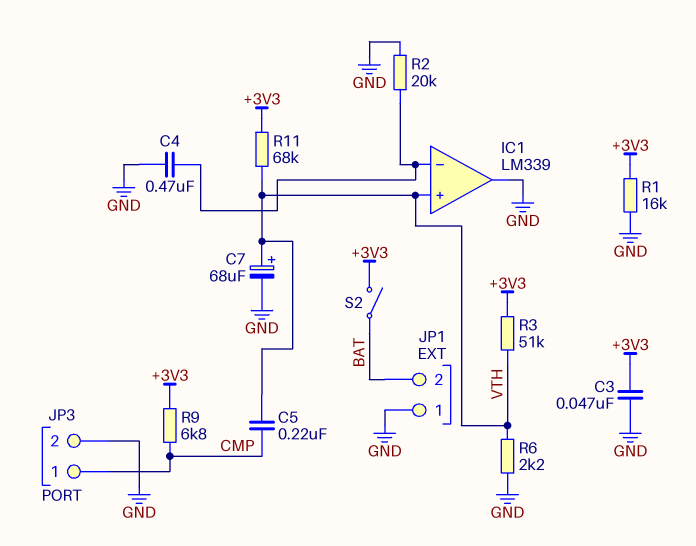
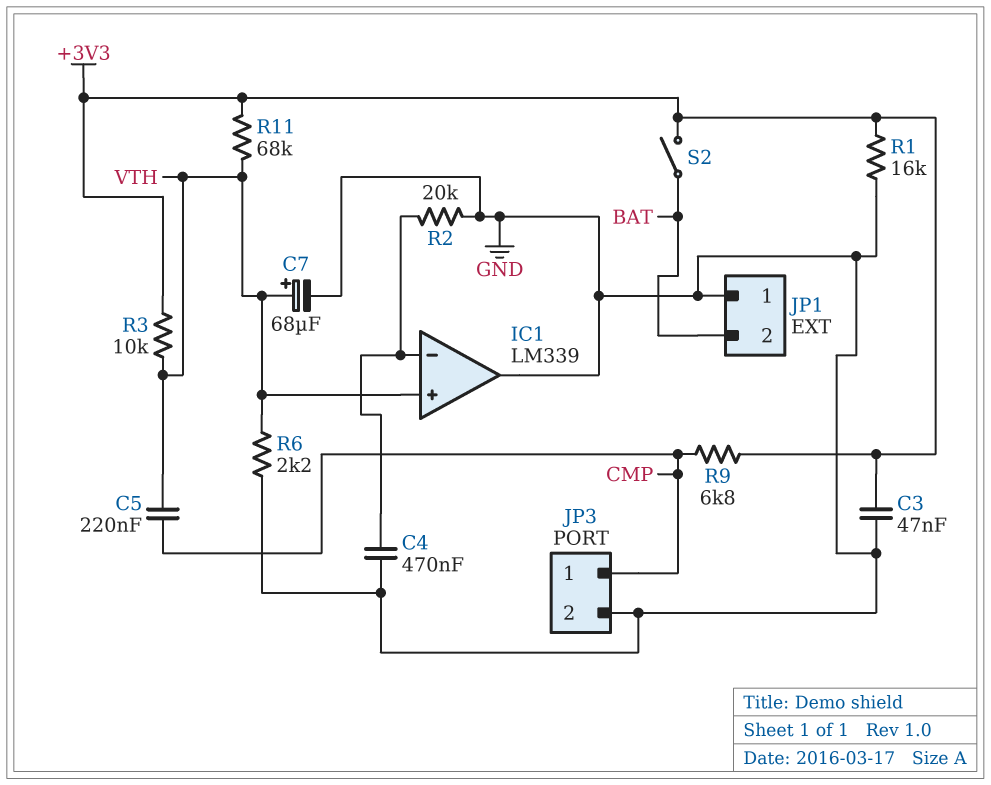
R3: 51k (+3V3, VTH) -> 10k (+3V3, VTH)

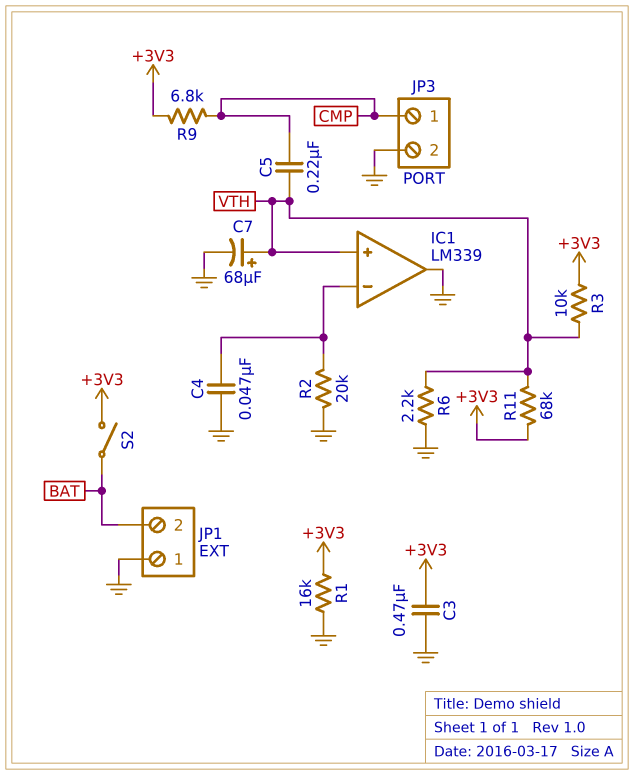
C3: 47nF (+3V3, GND) -> 470nF (+3V3, GND)
C4: 470nF (GND, IC1/in-) -> 47nF (GND, IC1/in-)

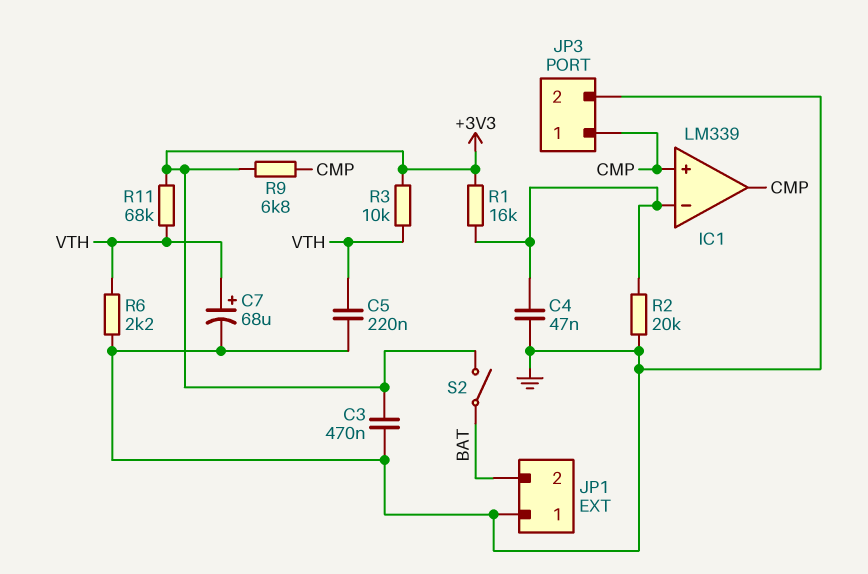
C5: 220nF (CMP, VTH) -> 220nF (GND, VTH)
IC1 pin in+: VTH -> CMP
IC1 pin out: GND -> CMP
R1: 16k (+3V3, GND) -> 16k (+3V3, IC1/in-)

